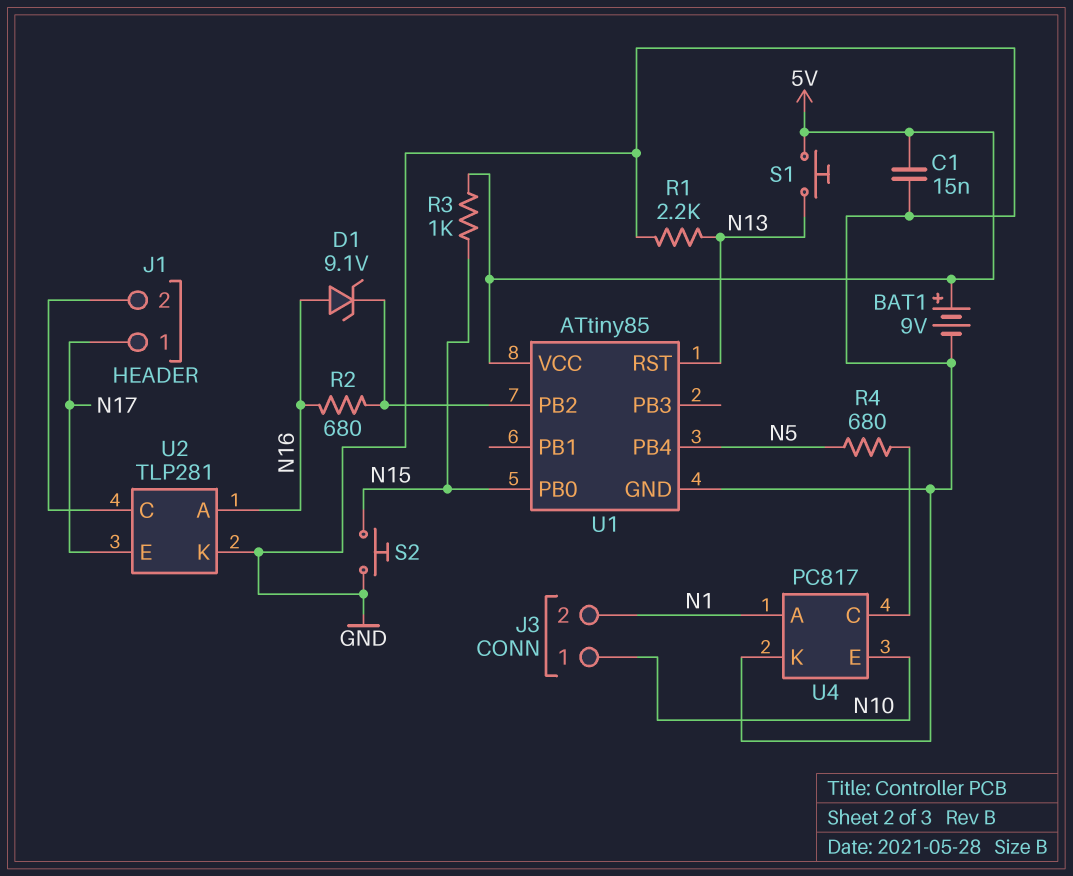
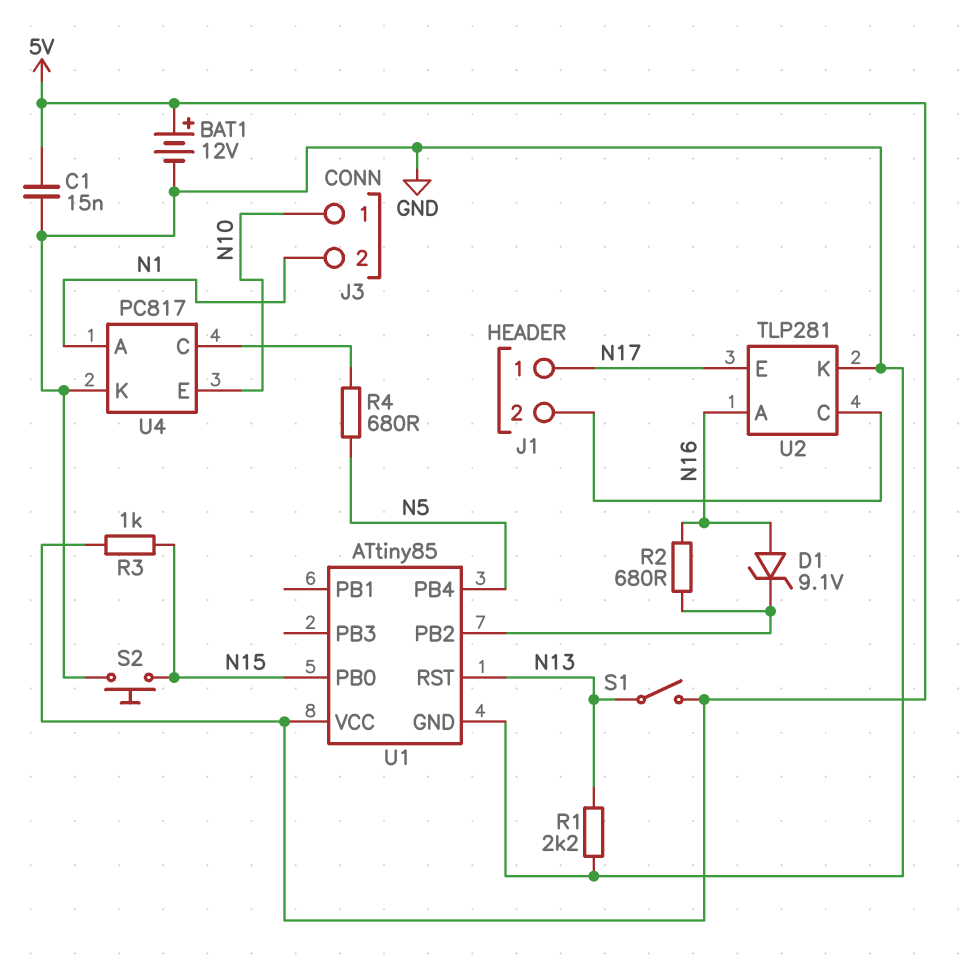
BAT1: 9V (plus 5V, minus GND) -> 12V (plus 5V, minus GND)
S1: button (5V, N13) -> switch (5V, N13)

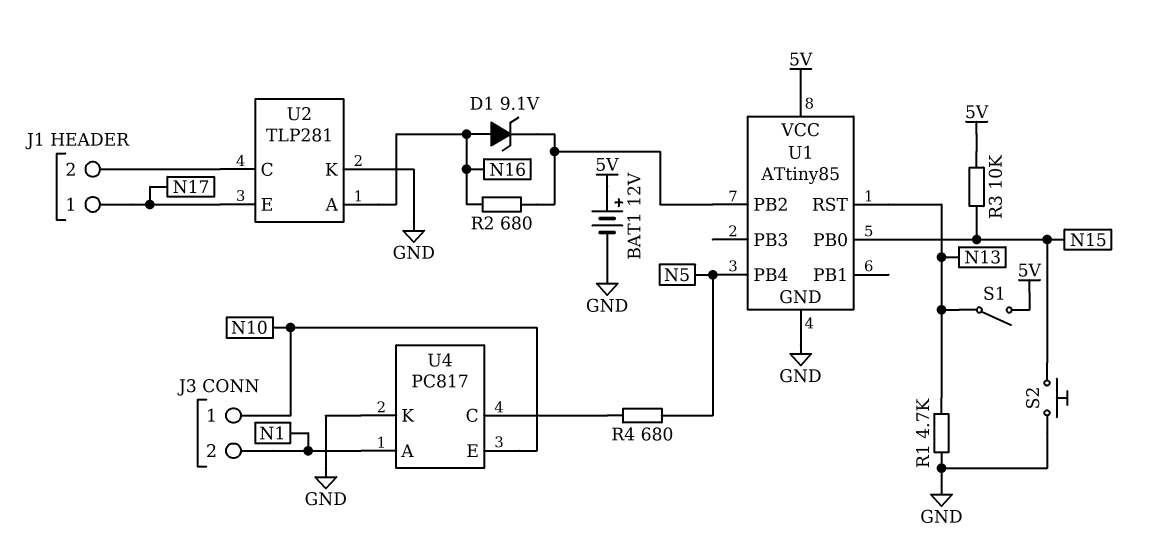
C1: 15nF (5V, GND) -> none
R1: 2.2k (GND, N13) -> 4.7k (GND, N13)
R3: 1k (5V, N15) -> 10k (5V, N15)

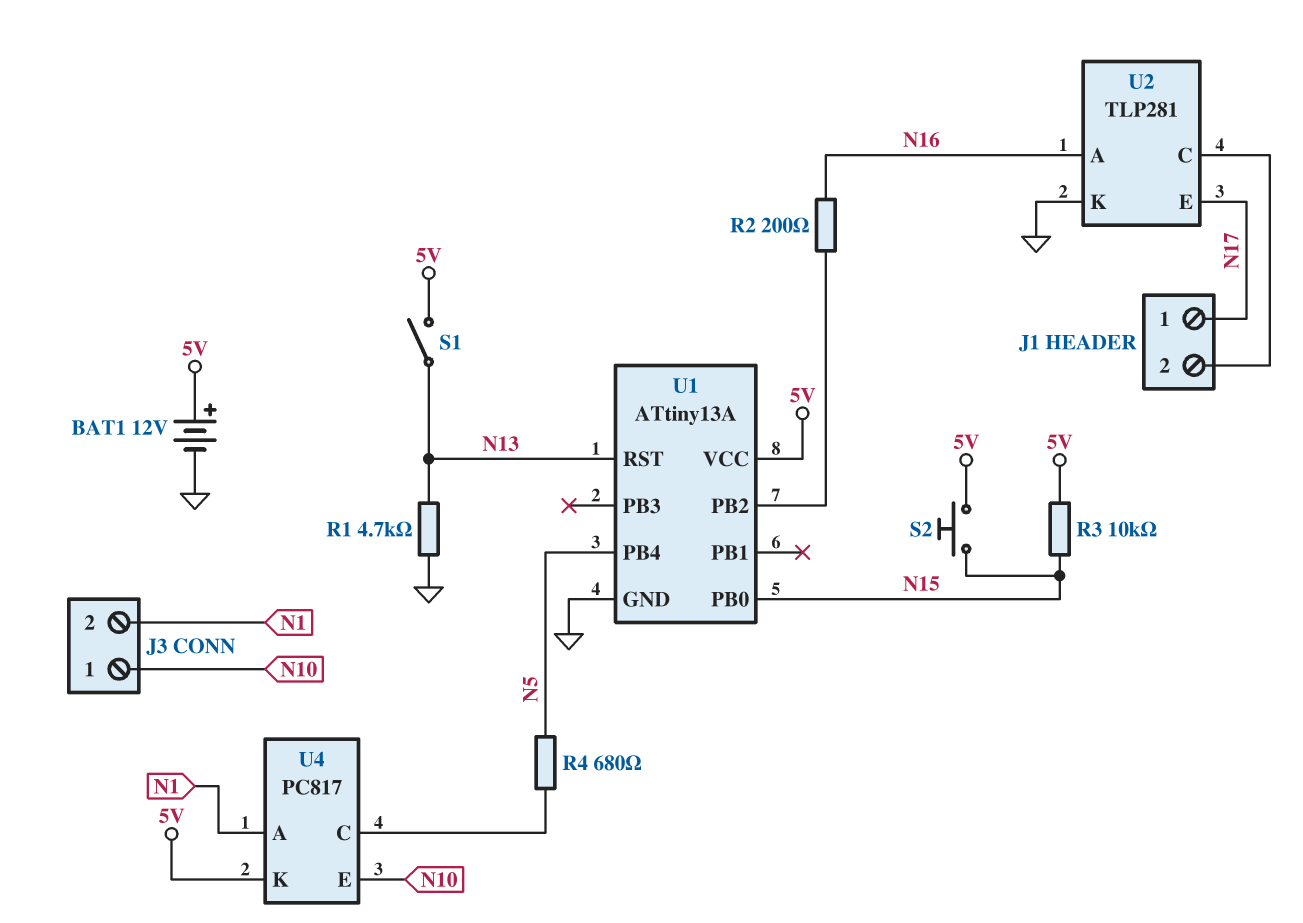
D1: zener 9.1V (A N16, K U1/PB2) -> none
R2: 680 (N16, U1/PB2) -> 200 (N16, U1/PB2)
S2: button (GND, N15) -> button (5V, N15)
U1: ATtiny85 -> ATtiny13A
U4 pin K: GND -> 5V

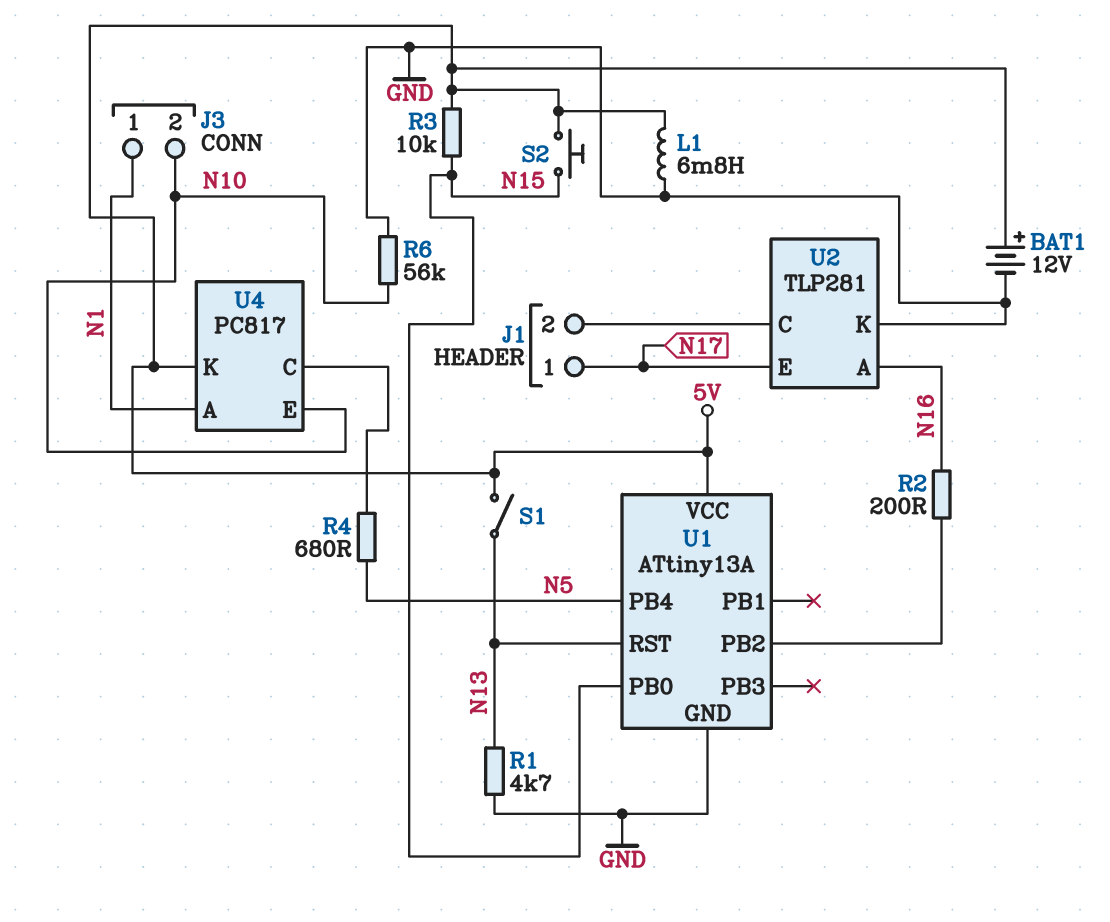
J3 pin 1: N10 -> N1
J3 pin 2: N1 -> N10
L1: none -> 6.8mH (5V, GND)
R6: none -> 56k (GND, N10)

